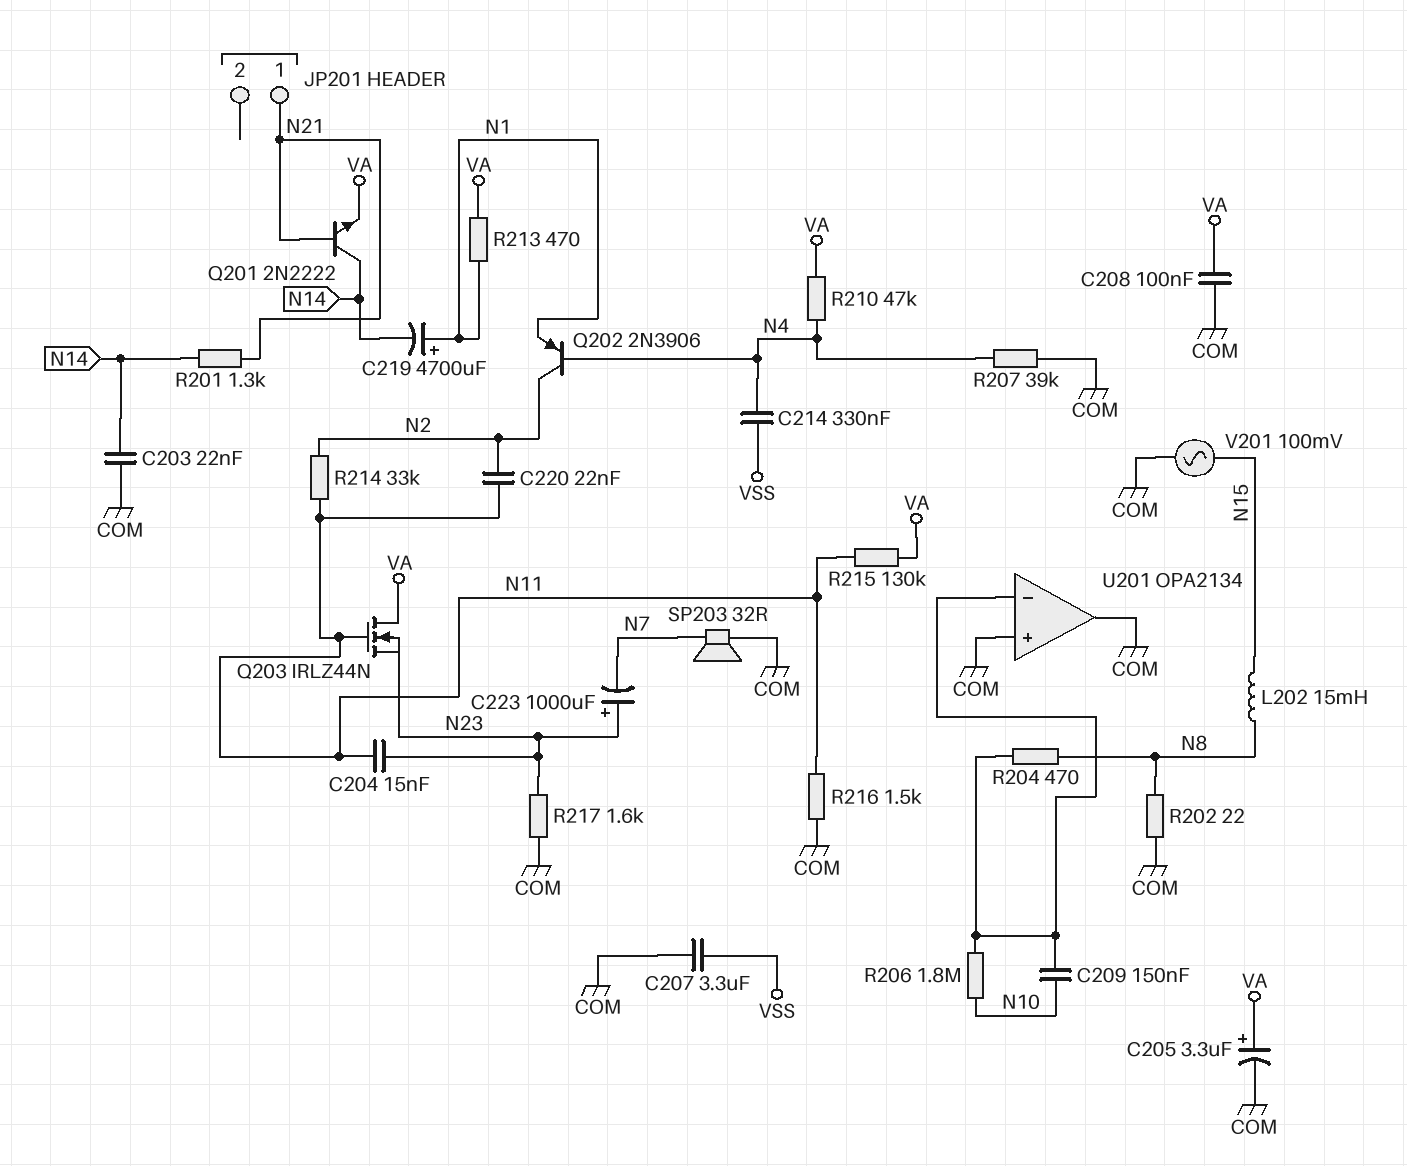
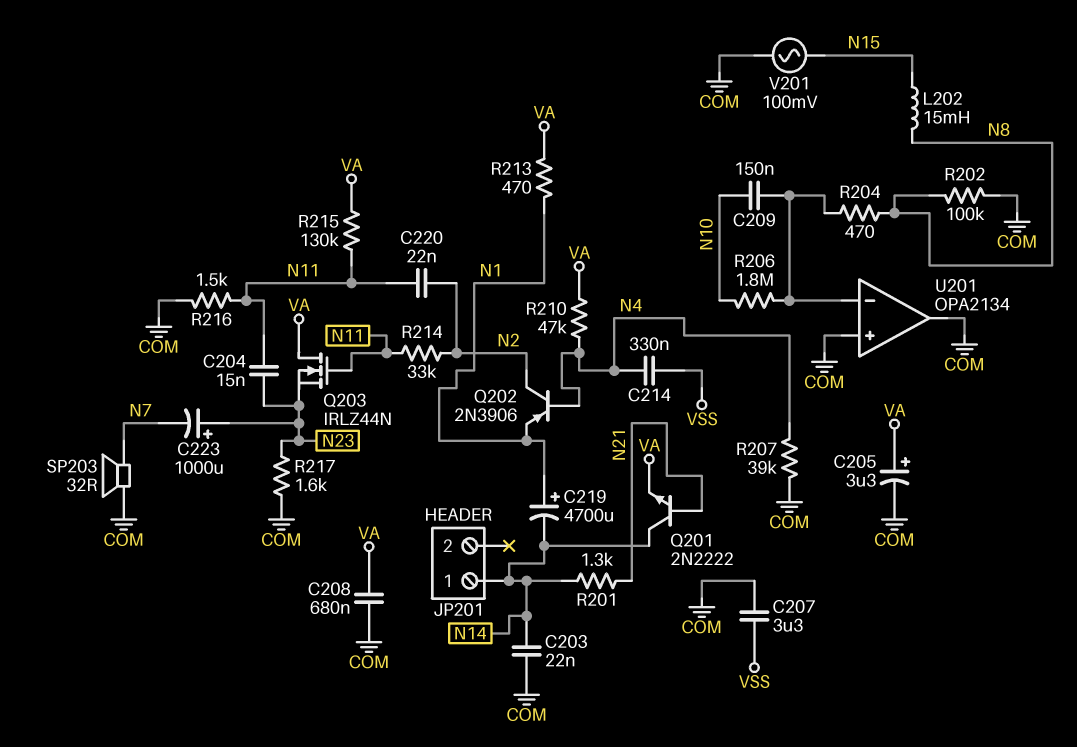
C208: 100nF (COM, VA) -> 680nF (COM, VA)
JP201 pin 1: N21 -> N14
R202: 22 (COM, N8) -> 100k (COM, N8)

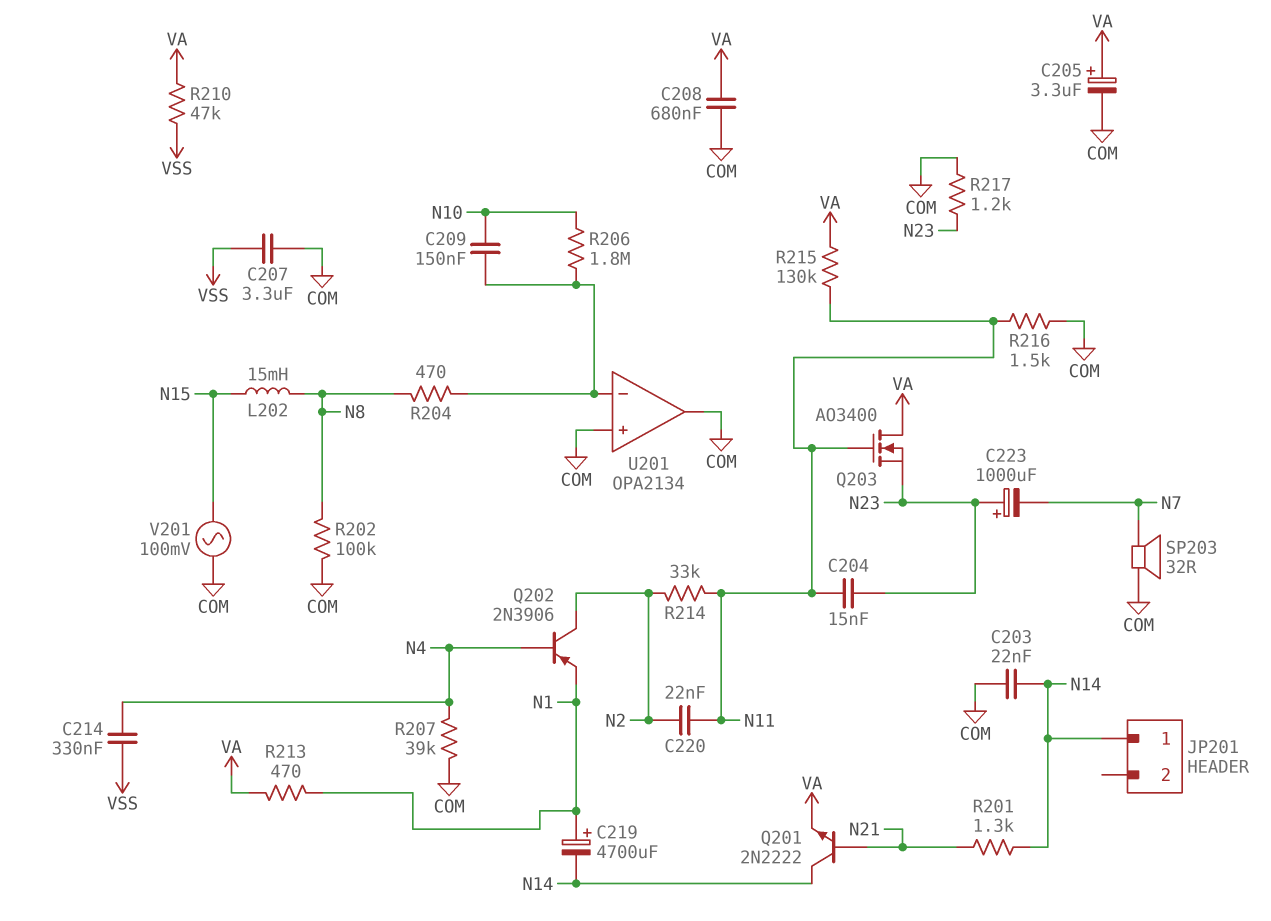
Q203: NMOS IRLZ44N (G N11, D VA, S N23) -> NMOS AO3400 (G N11, D VA, S N23)
R210: 47k (N4, VA) -> 47k (VA, VSS)
R217: 1.6k (COM, N23) -> 1.2k (COM, N23)

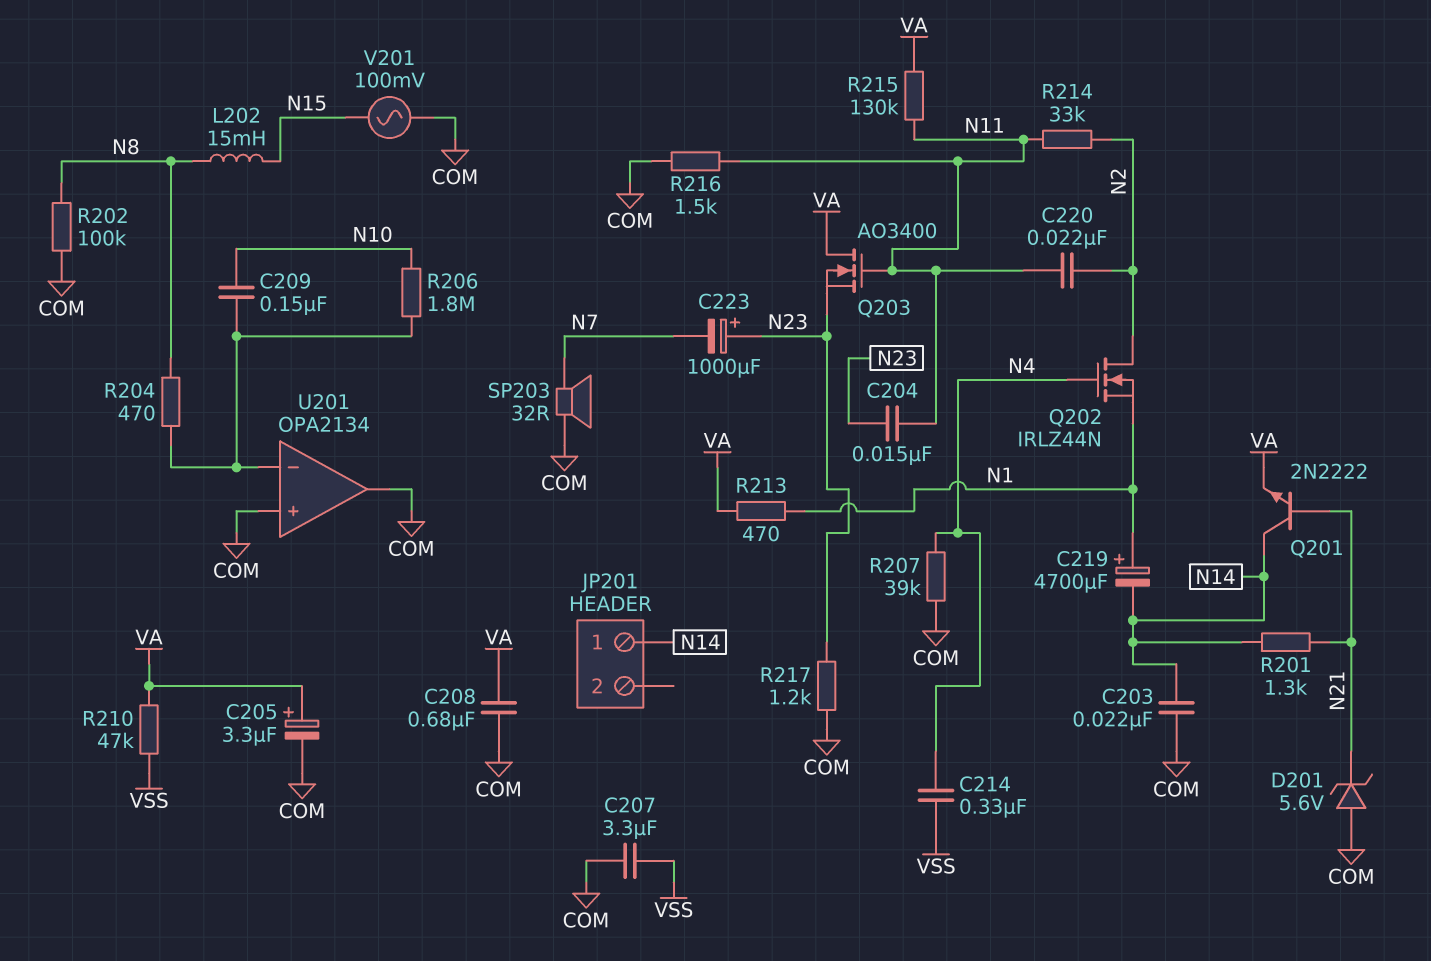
D201: none -> zener 5.6V (A COM, K N21)
Q202: PNP 2N3906 (B N4, C N2, E N1) -> NMOS IRLZ44N (G N4, D N2, S N1)

